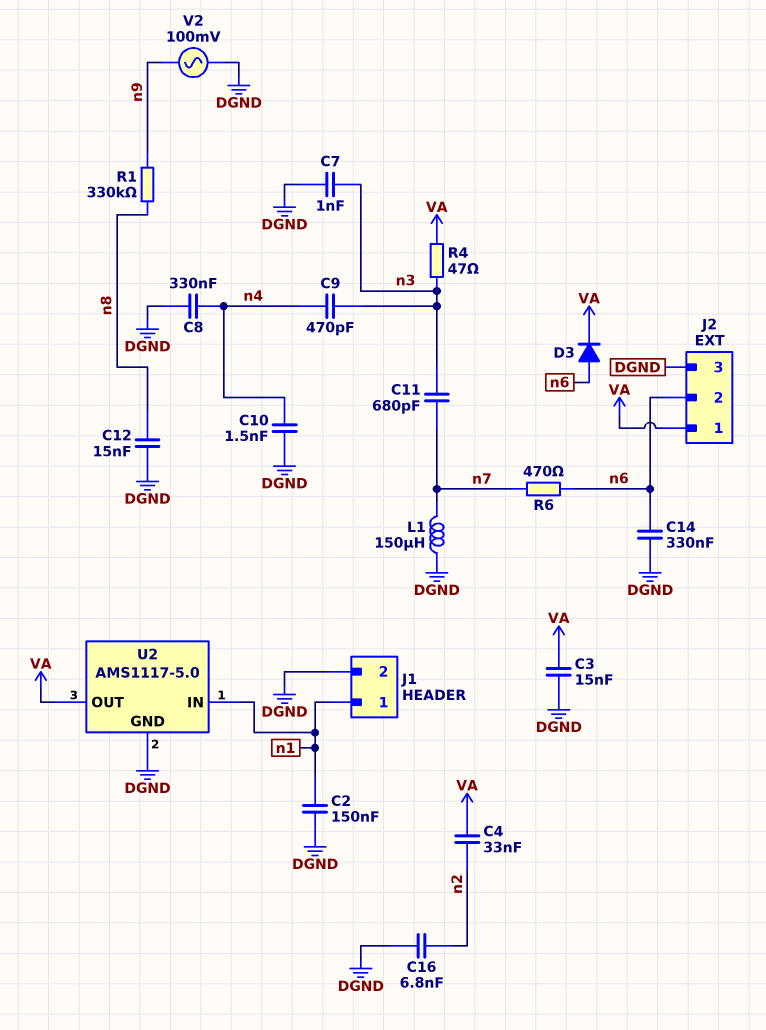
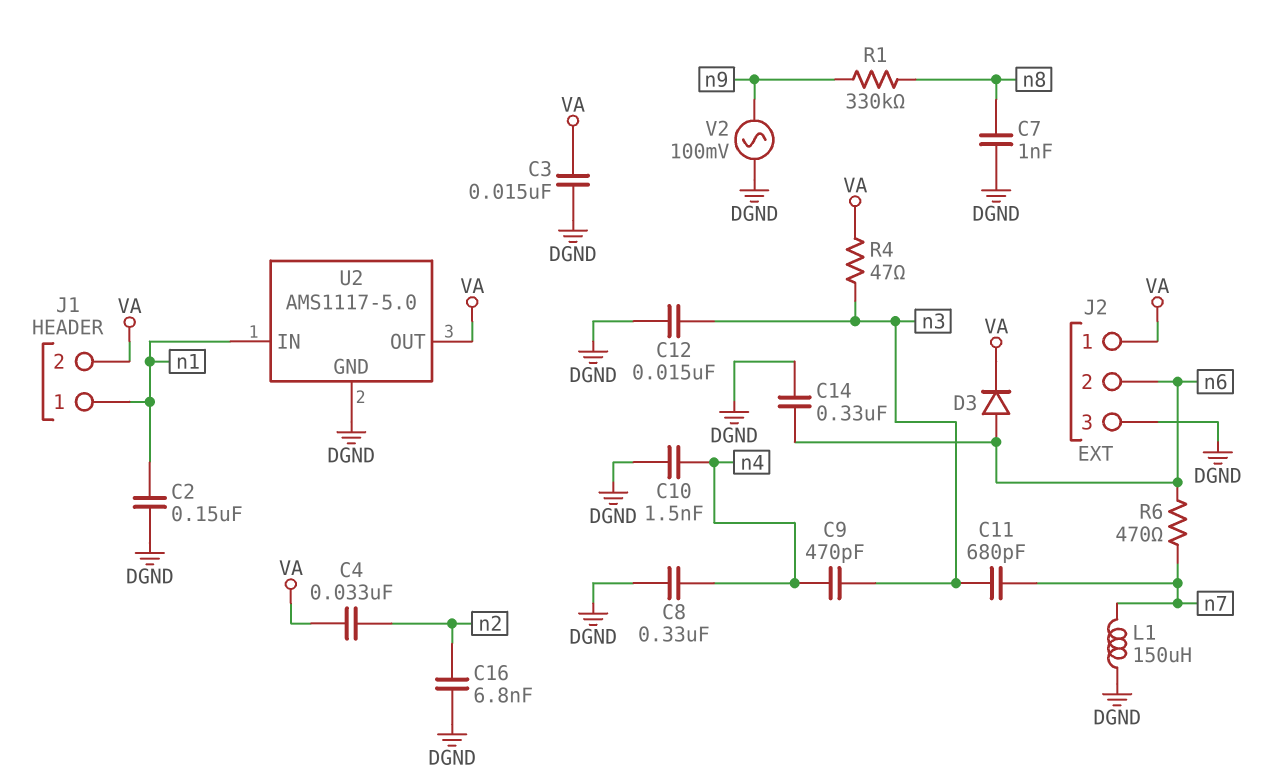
C7: 1nF (DGND, n3) -> 1nF (DGND, n8)
C12: 15nF (DGND, n8) -> 15nF (DGND, n3)
J1 pin 2: DGND -> VA

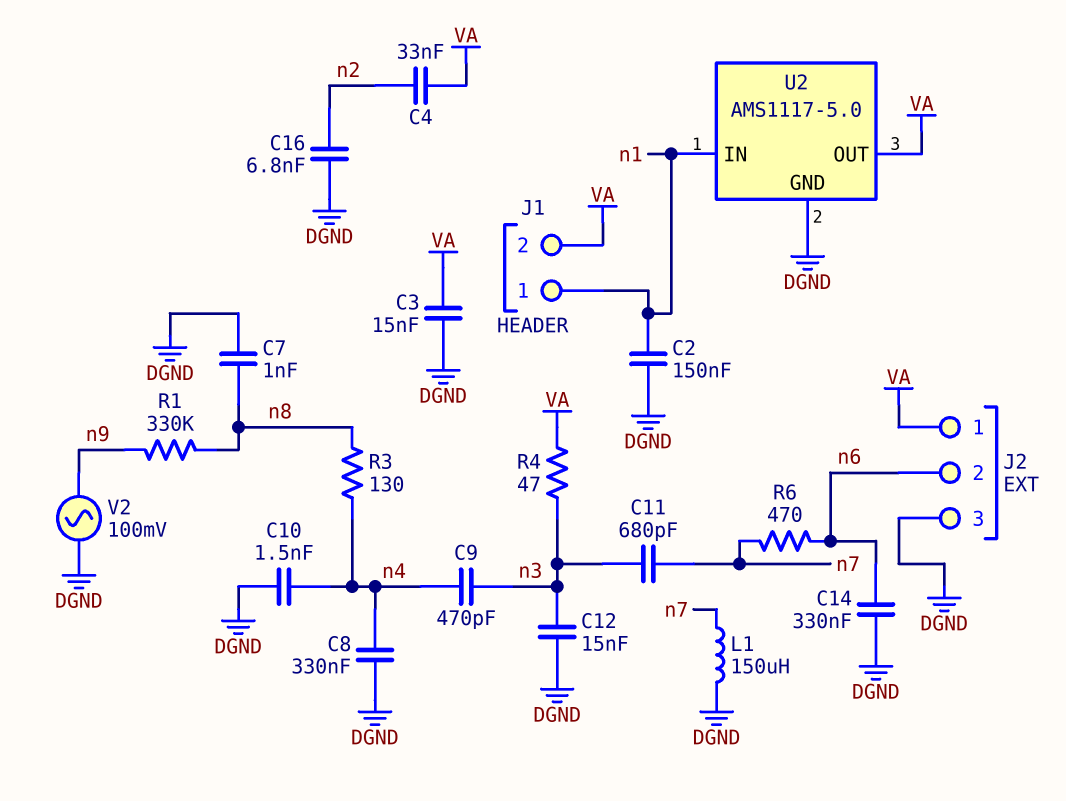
D3: diode (A n6, K VA) -> none
R3: none -> 130 (n4, n8)

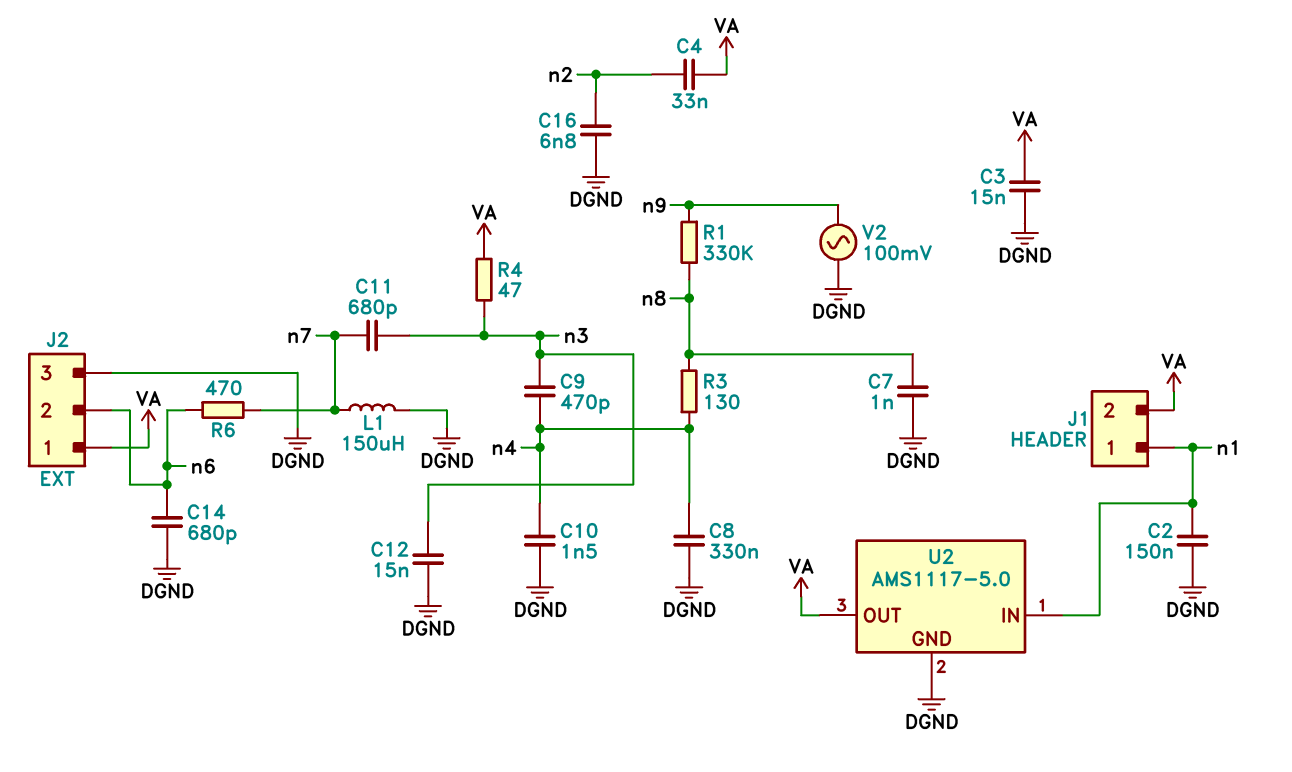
C14: 330nF (DGND, n6) -> 680pF (DGND, n6)

